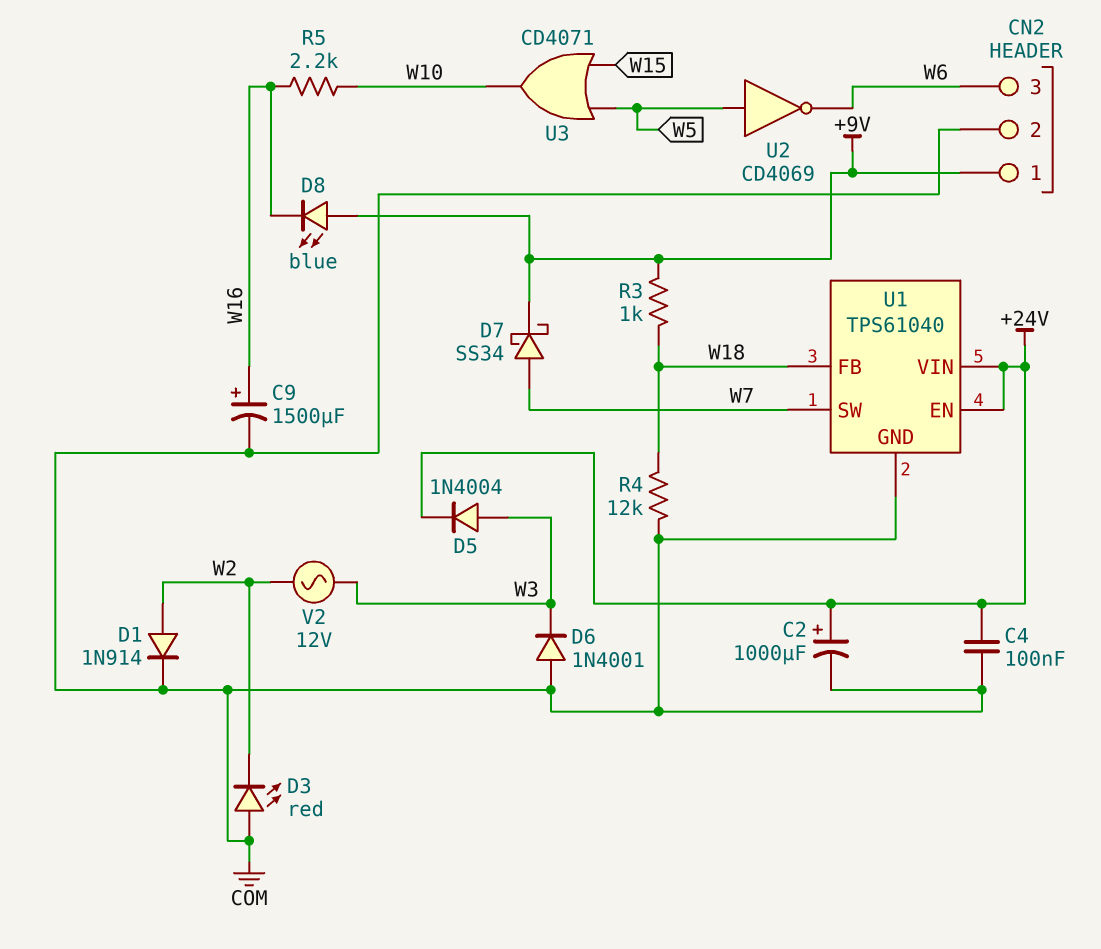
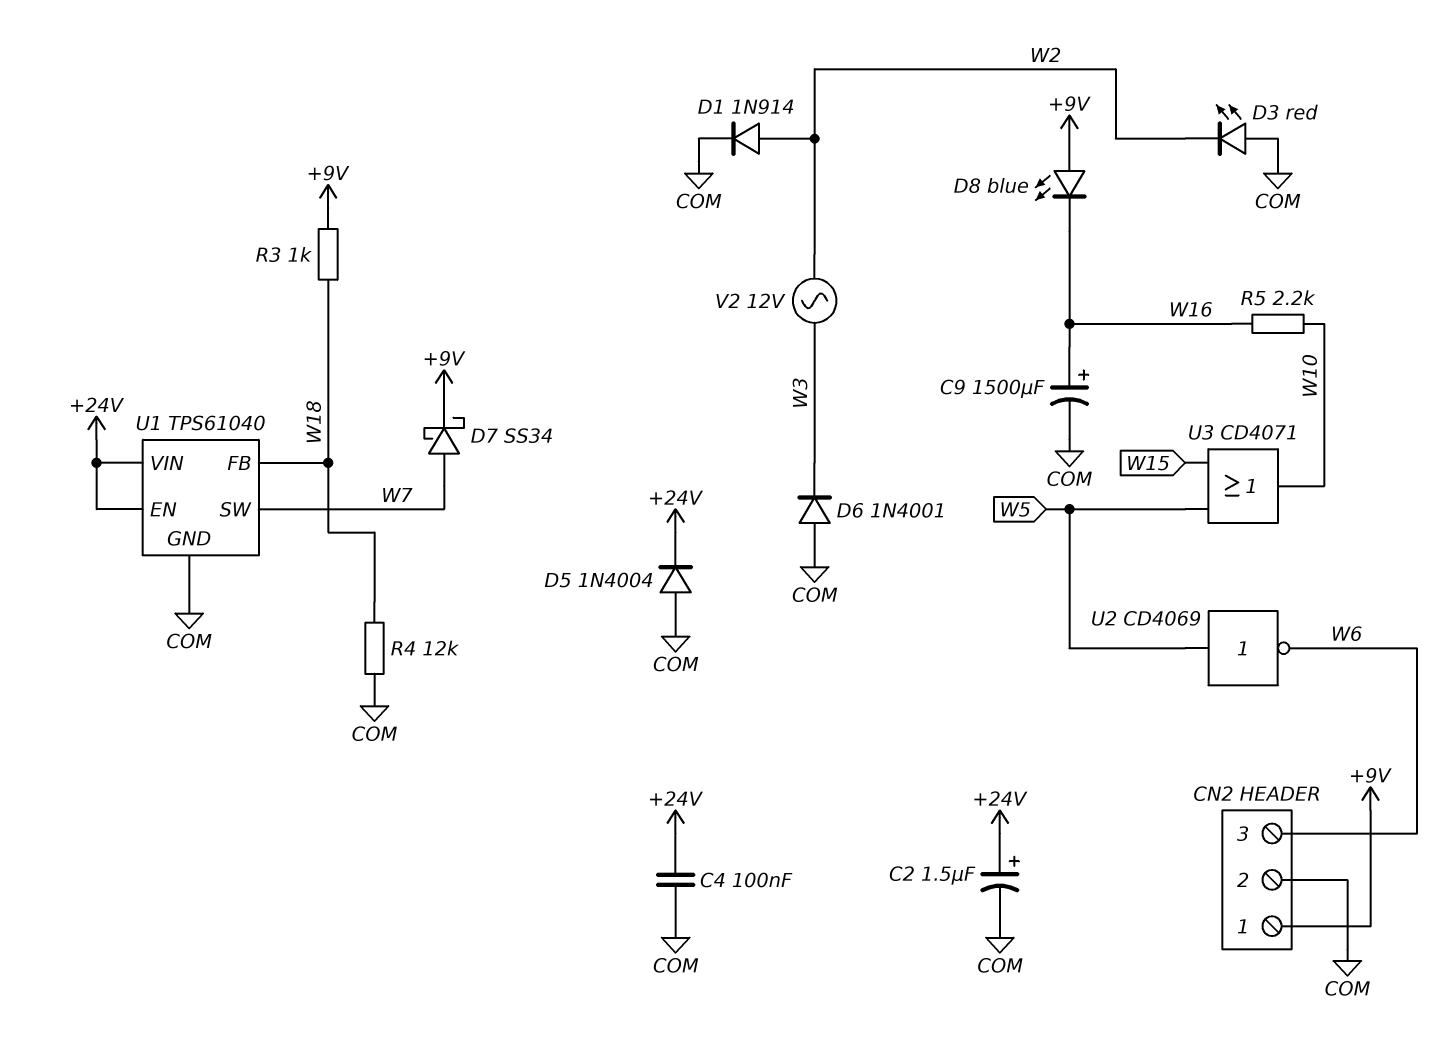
C2: 1000uF (plus +24V, minus COM) -> 1.5uF (plus +24V, minus COM)
D5: diode 1N4004 (A W3, K +24V) -> diode 1N4004 (A COM, K +24V)

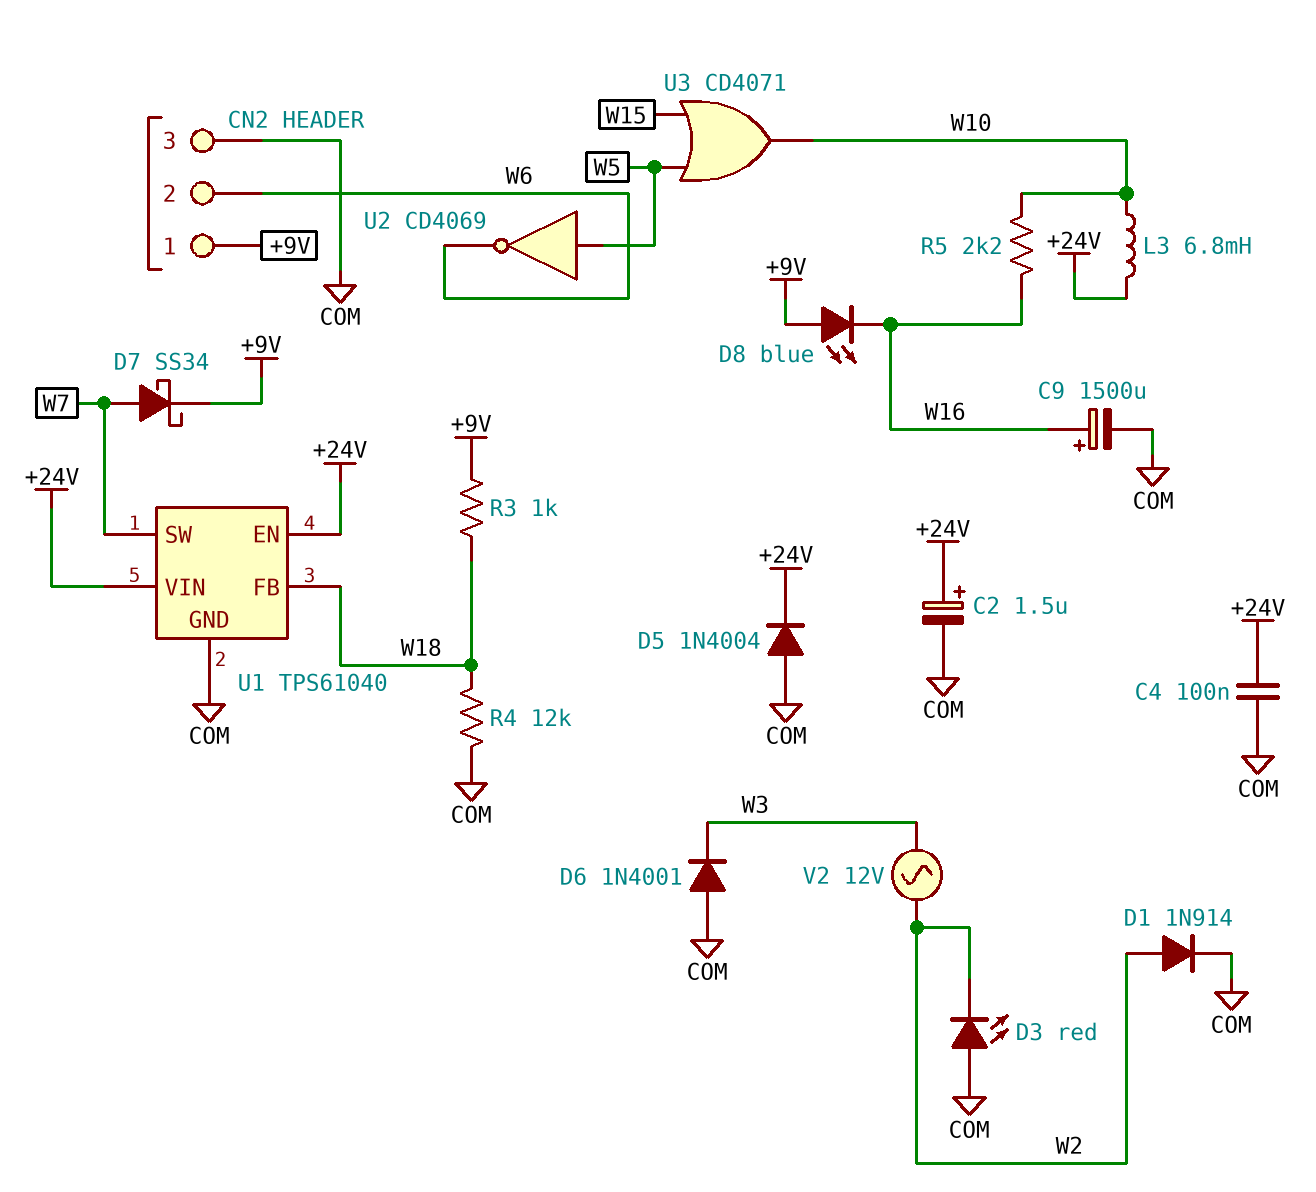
CN2 pin 2: COM -> W6
CN2 pin 3: W6 -> COM
L3: none -> 6.8mH (+24V, W10)

